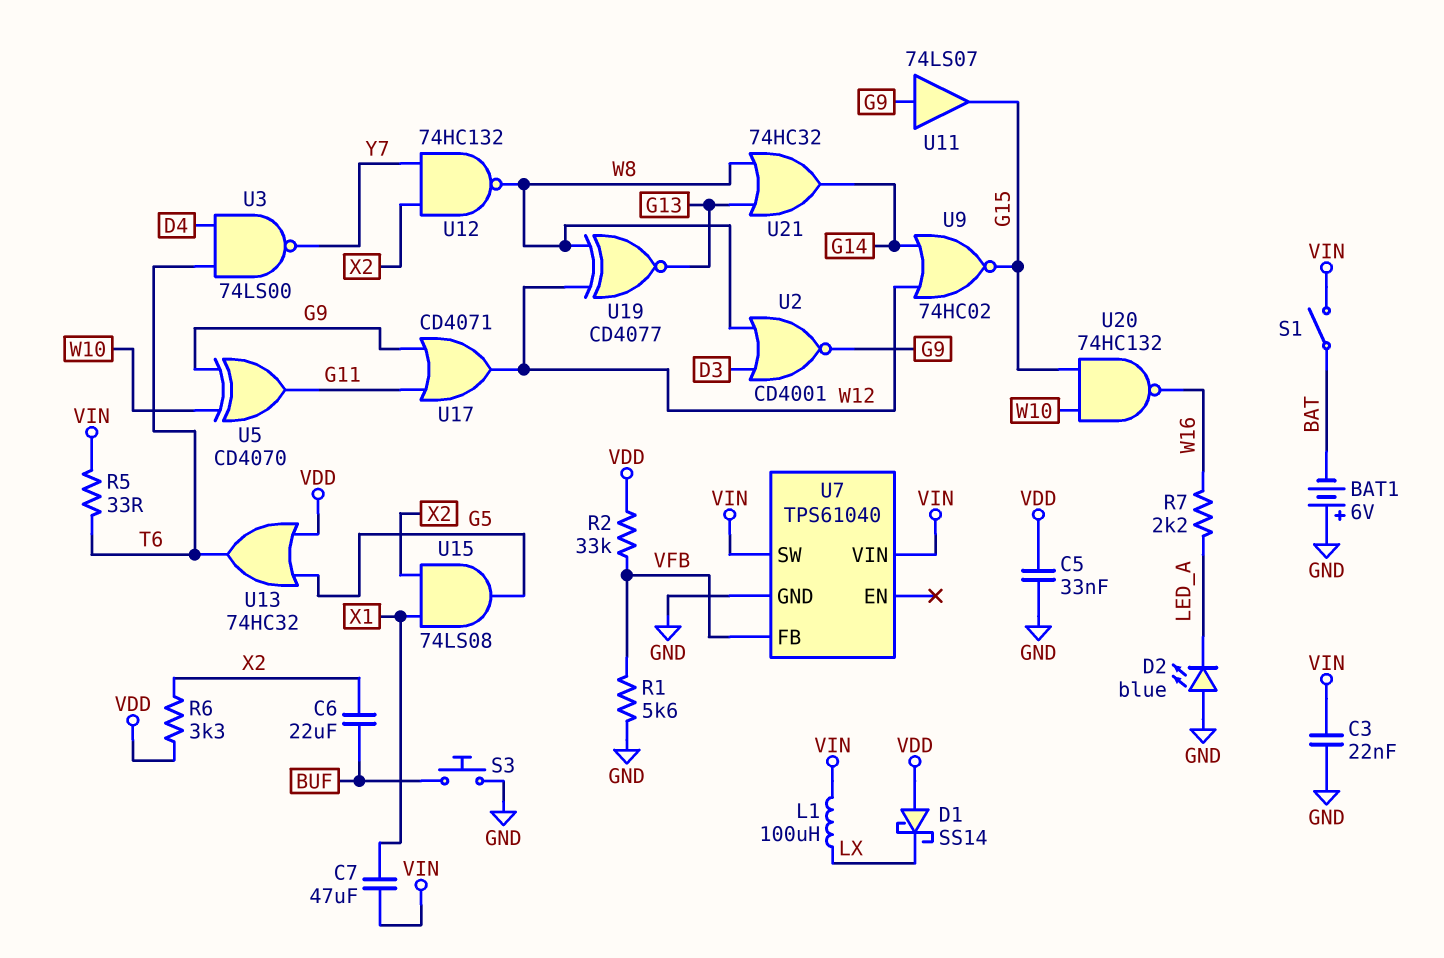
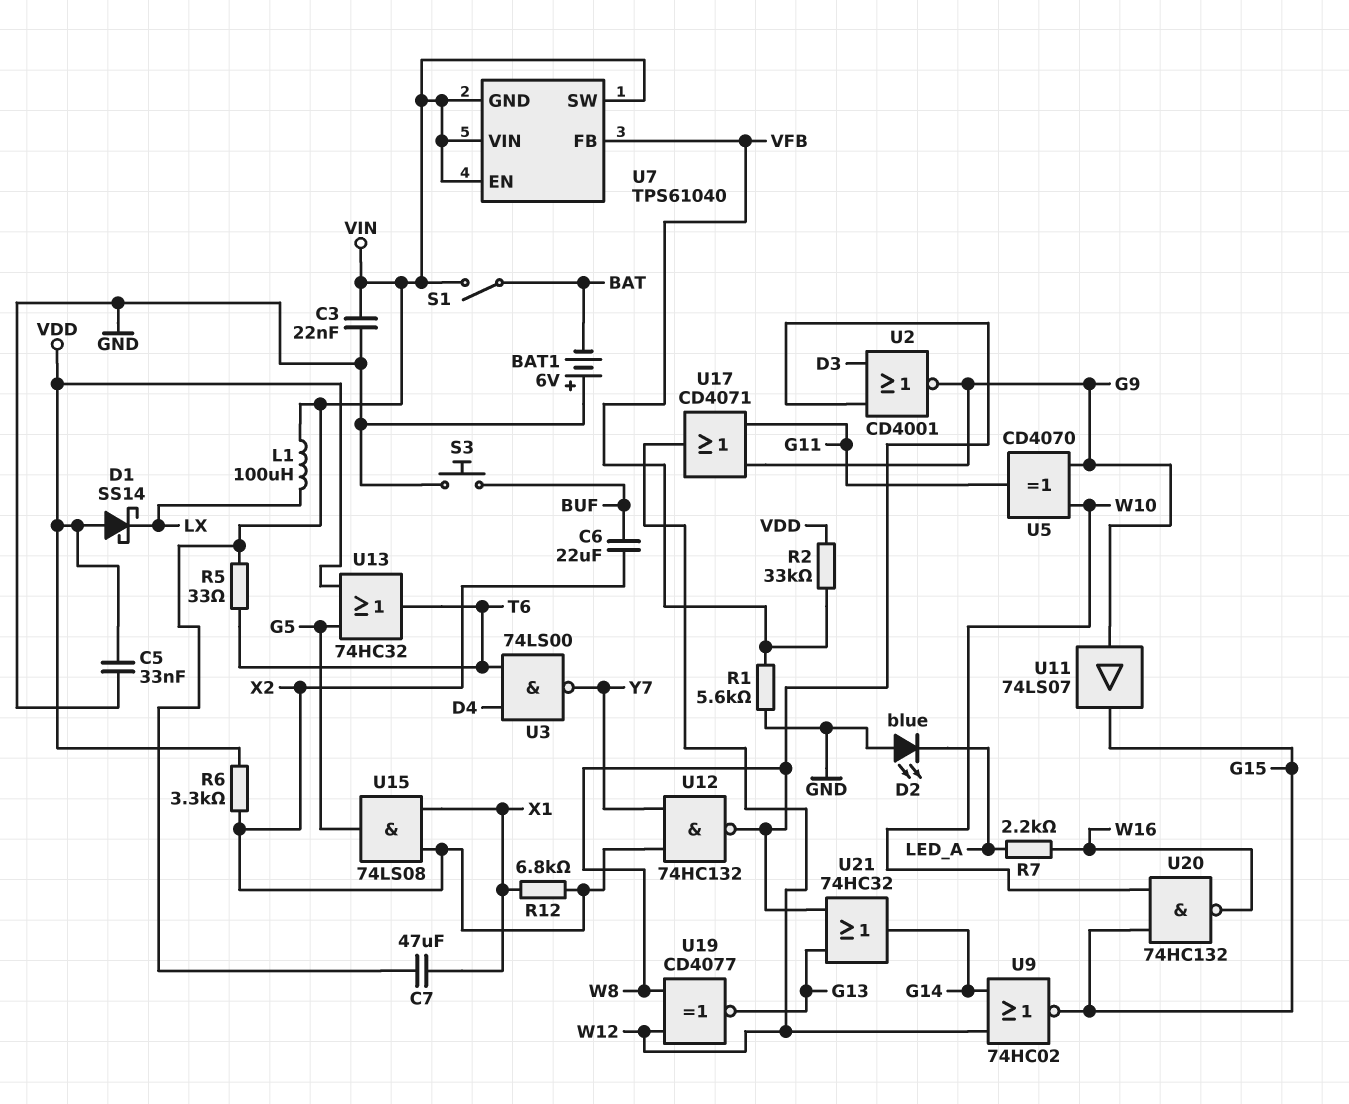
R12: none -> 6.8k (X1, X2)
U7 pin EN: none -> VIN
U7 pin GND: GND -> VIN

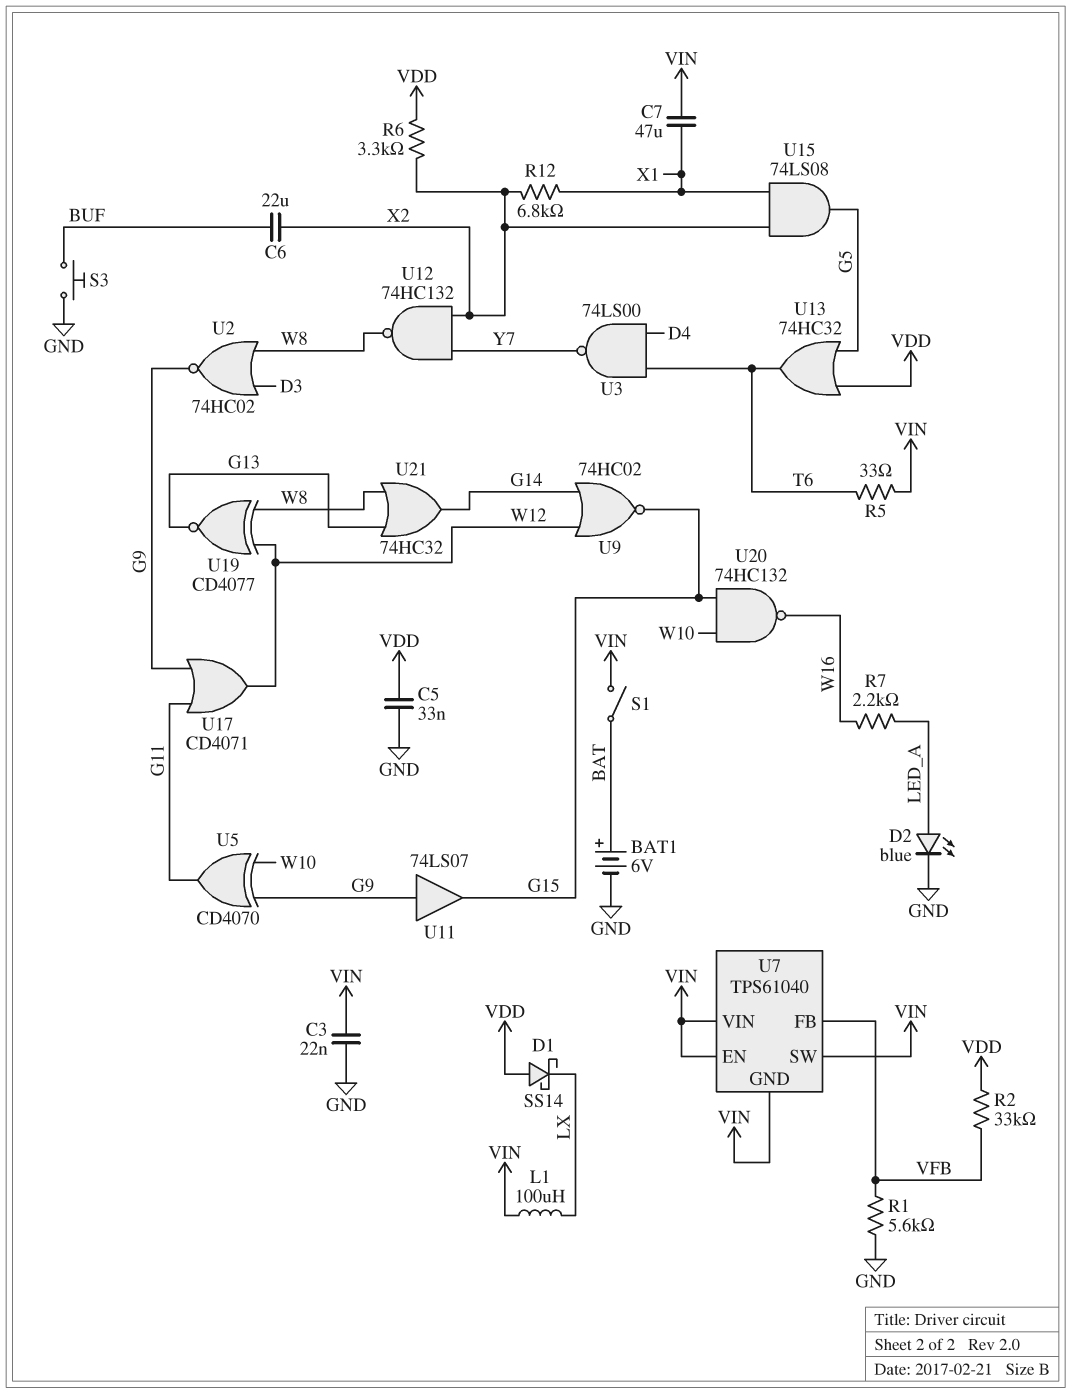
BAT1: 6V (plus GND, minus BAT) -> 6V (plus BAT, minus GND)
D2: LED blue (A GND, K LED_A) -> LED blue (A LED_A, K GND)
U2: NOR CD4001 (in D3, in W8, out G9) -> NOR 74HC02 (in D3, in W8, out G9)

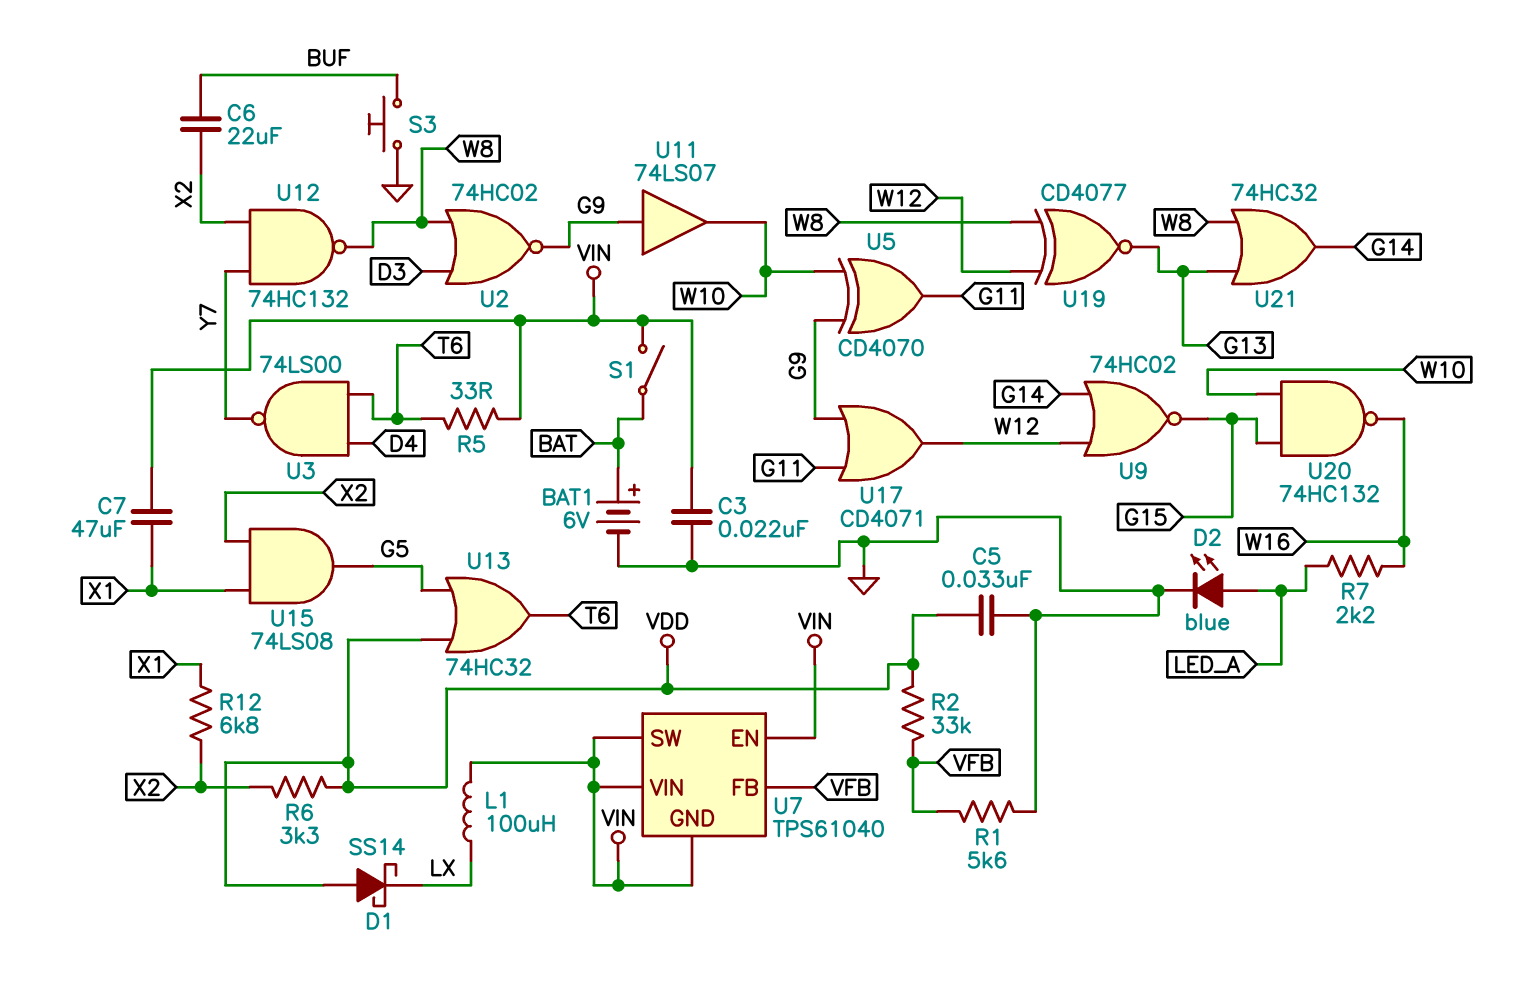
U11: buffer 74LS07 (in G9, out G15) -> buffer 74LS07 (in G9, out W10)

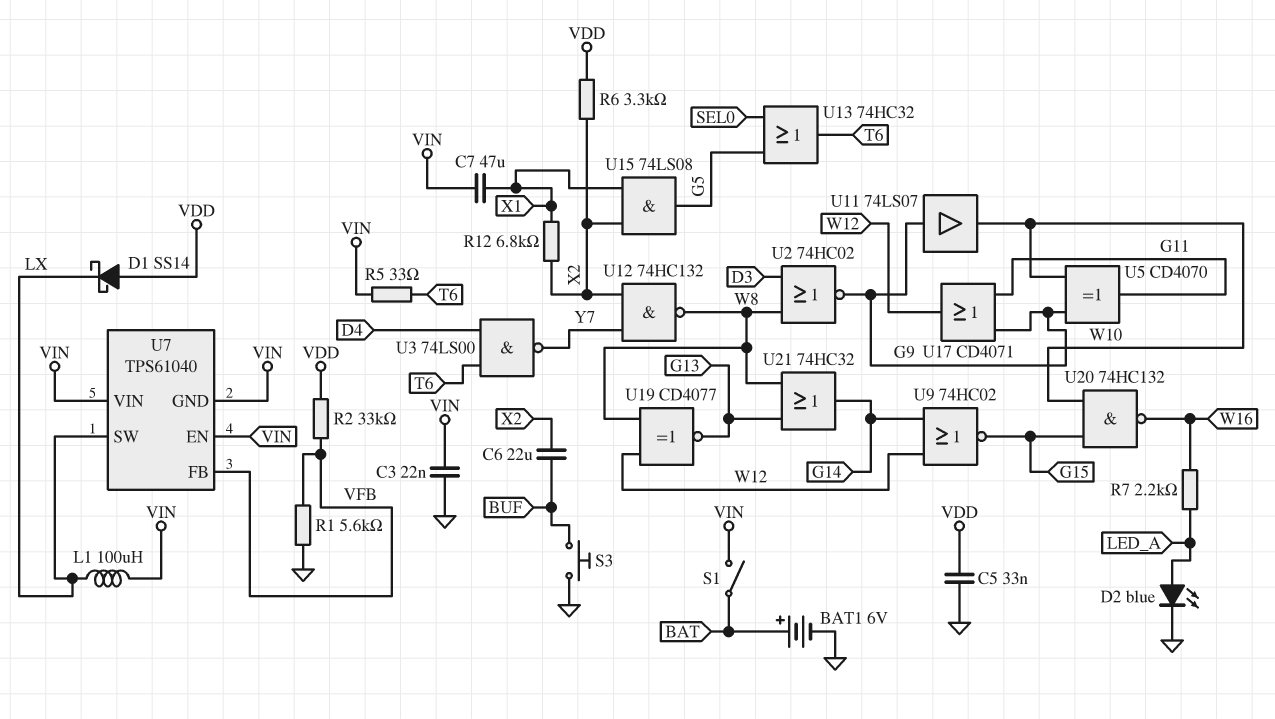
U7 pin SW: VIN -> LX
U13: OR 74HC32 (in G5, in VDD, out T6) -> OR 74HC32 (in G5, in SEL0, out T6)

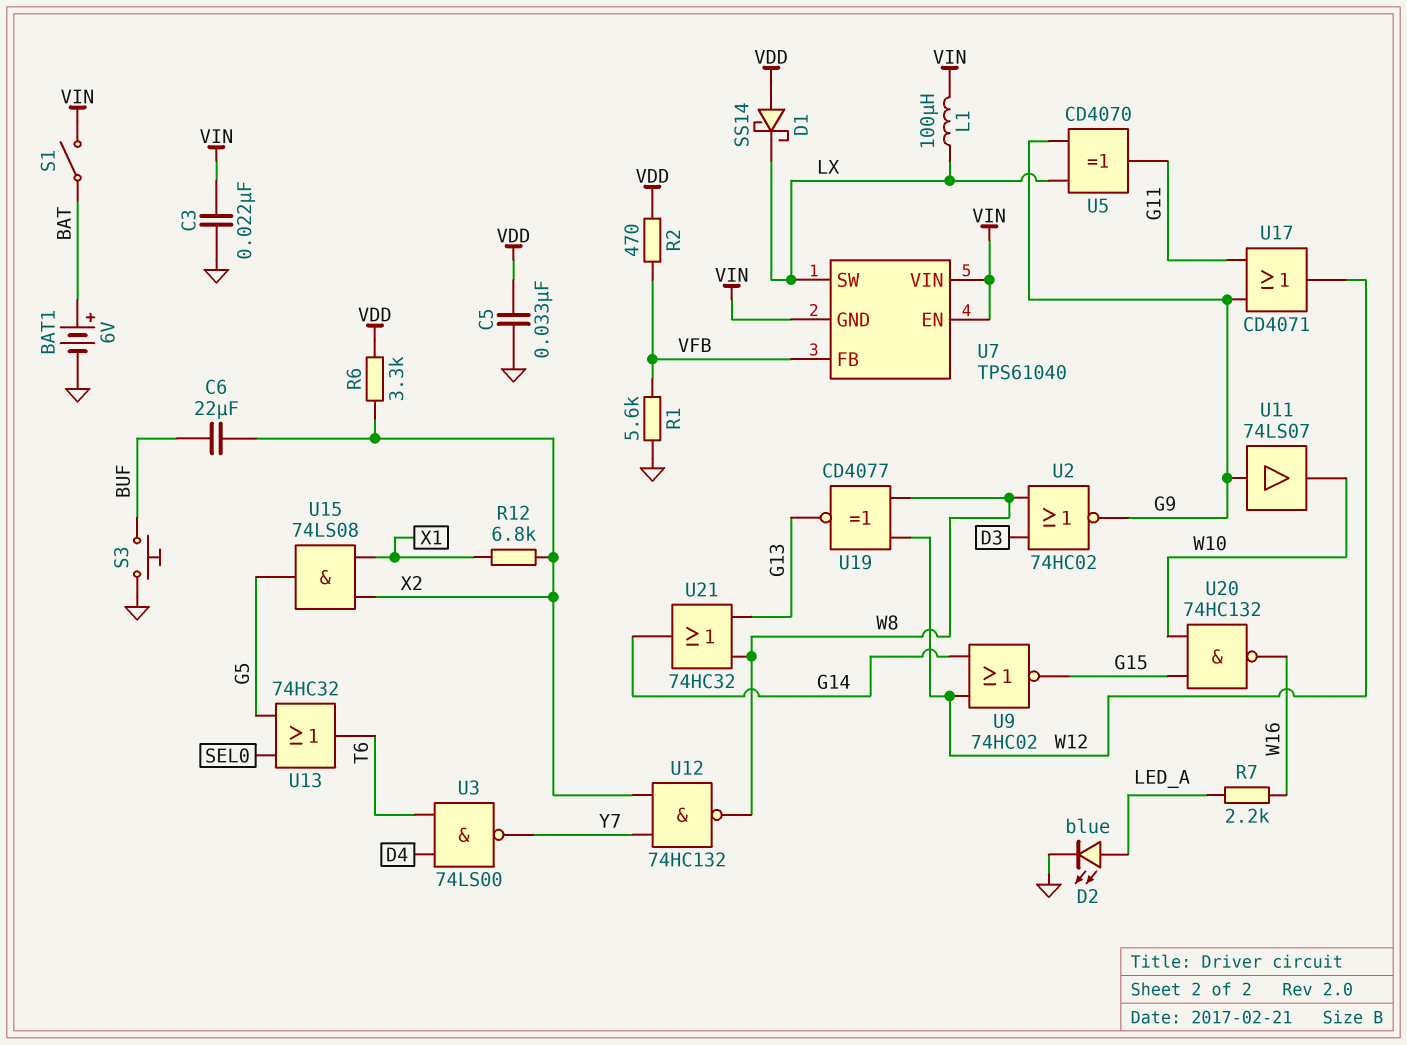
C7: 47uF (VIN, X1) -> none
R2: 33k (VDD, VFB) -> 470 (VDD, VFB)
R5: 33 (T6, VIN) -> none
U5: XOR CD4070 (in G9, in W10, out G11) -> XOR CD4070 (in G9, in LX, out G11)

